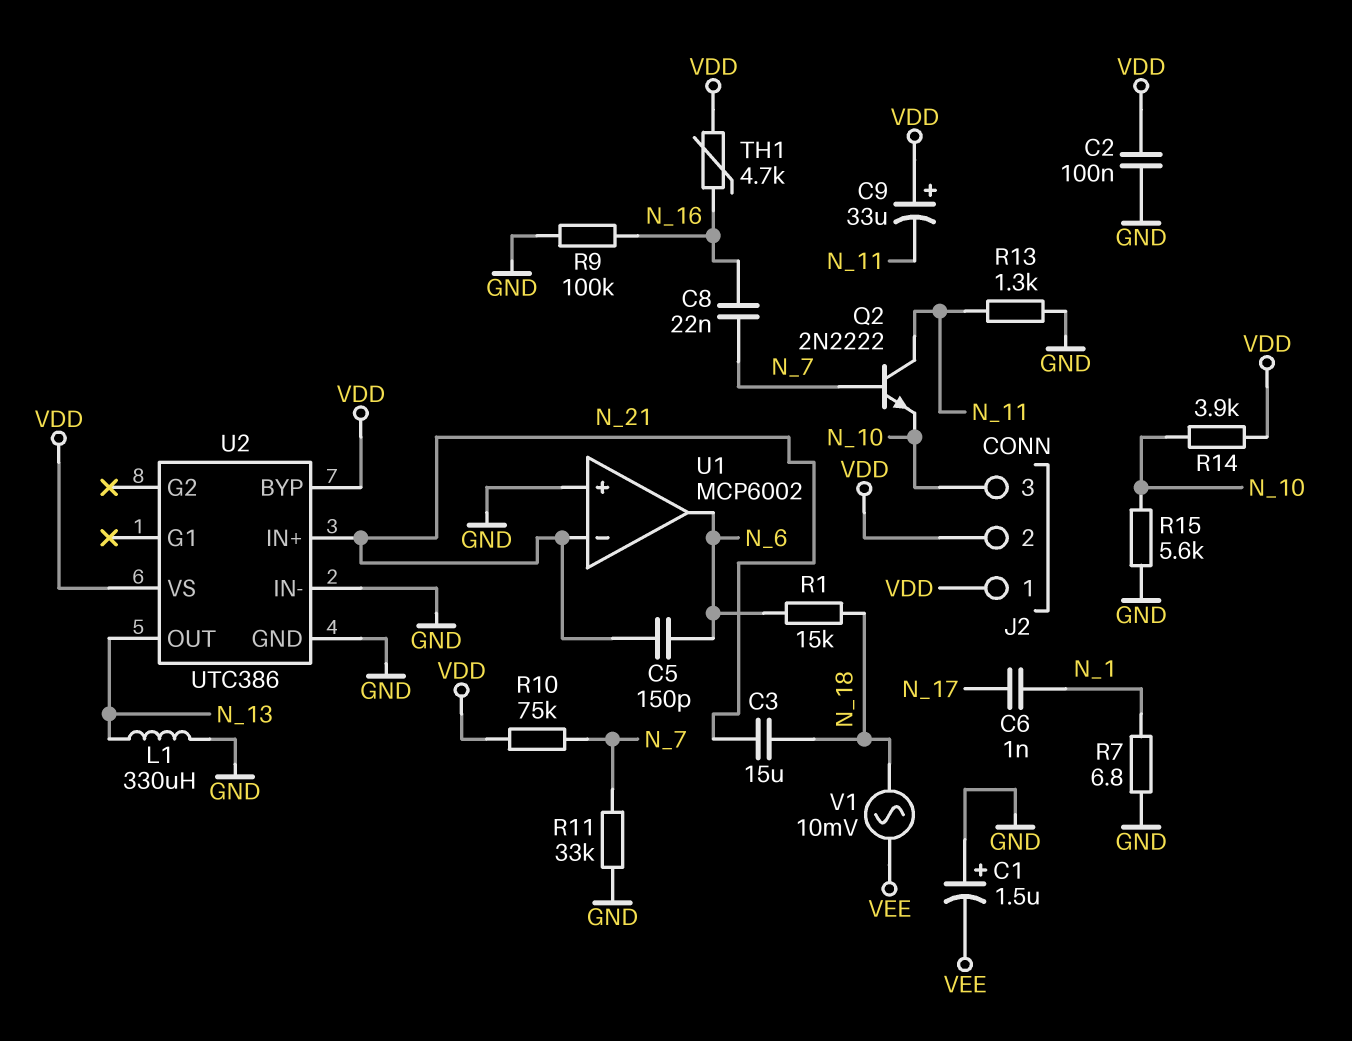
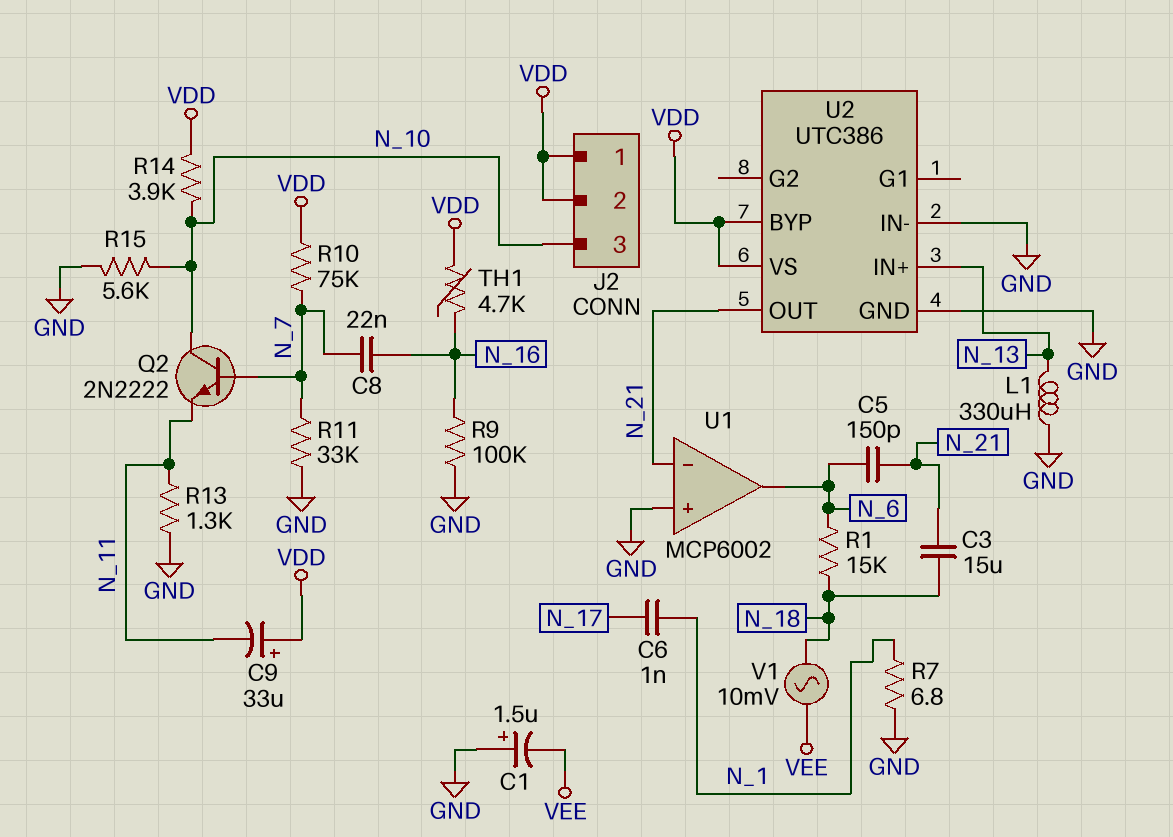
C2: 100nF (GND, VDD) -> none
Q2: NPN 2N2222 (B N_7, C N_11, E N_10) -> NPN 2N2222 (B N_7, C N_10, E N_11)
U2 pin IN+: N_21 -> N_13
U2 pin OUT: N_13 -> N_21

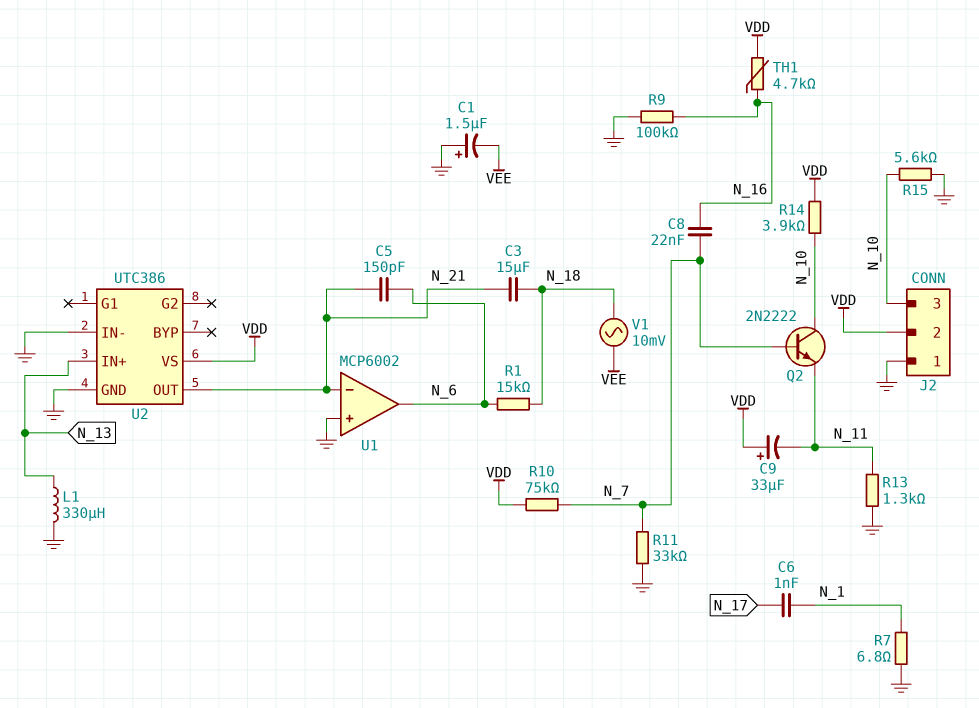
J2 pin 1: VDD -> GND
U2 pin BYP: VDD -> none

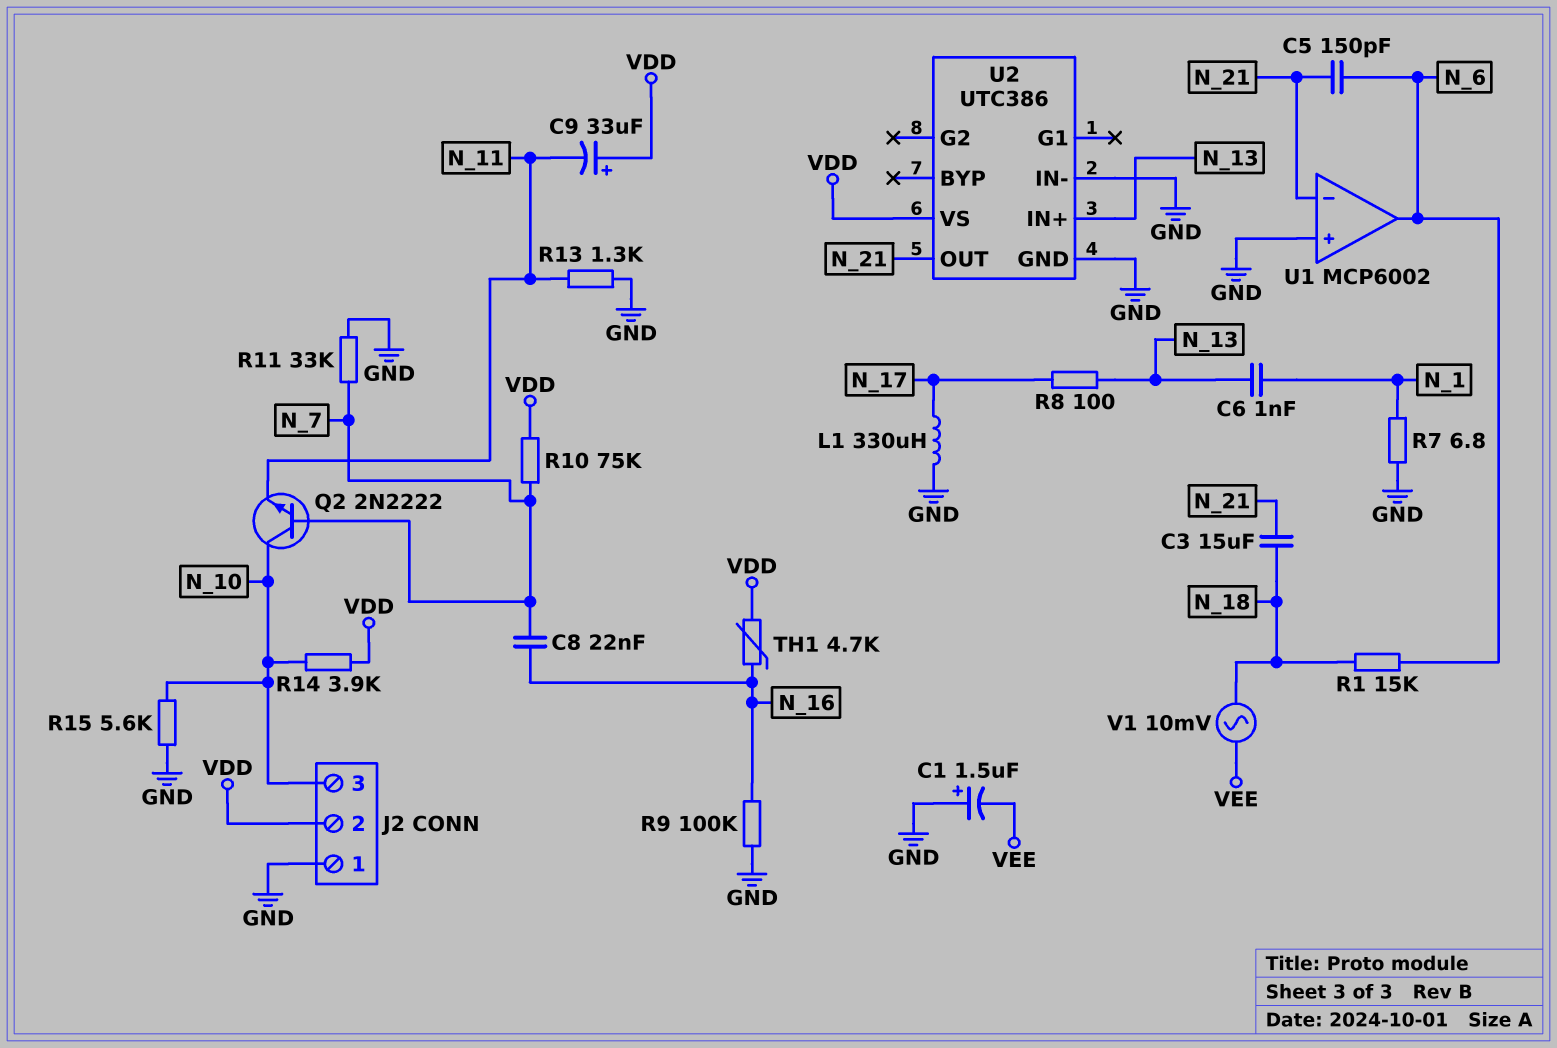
C6: 1nF (N_1, N_17) -> 1nF (N_1, N_13)
L1: 330uH (GND, N_13) -> 330uH (GND, N_17)
R8: none -> 100 (N_13, N_17)

